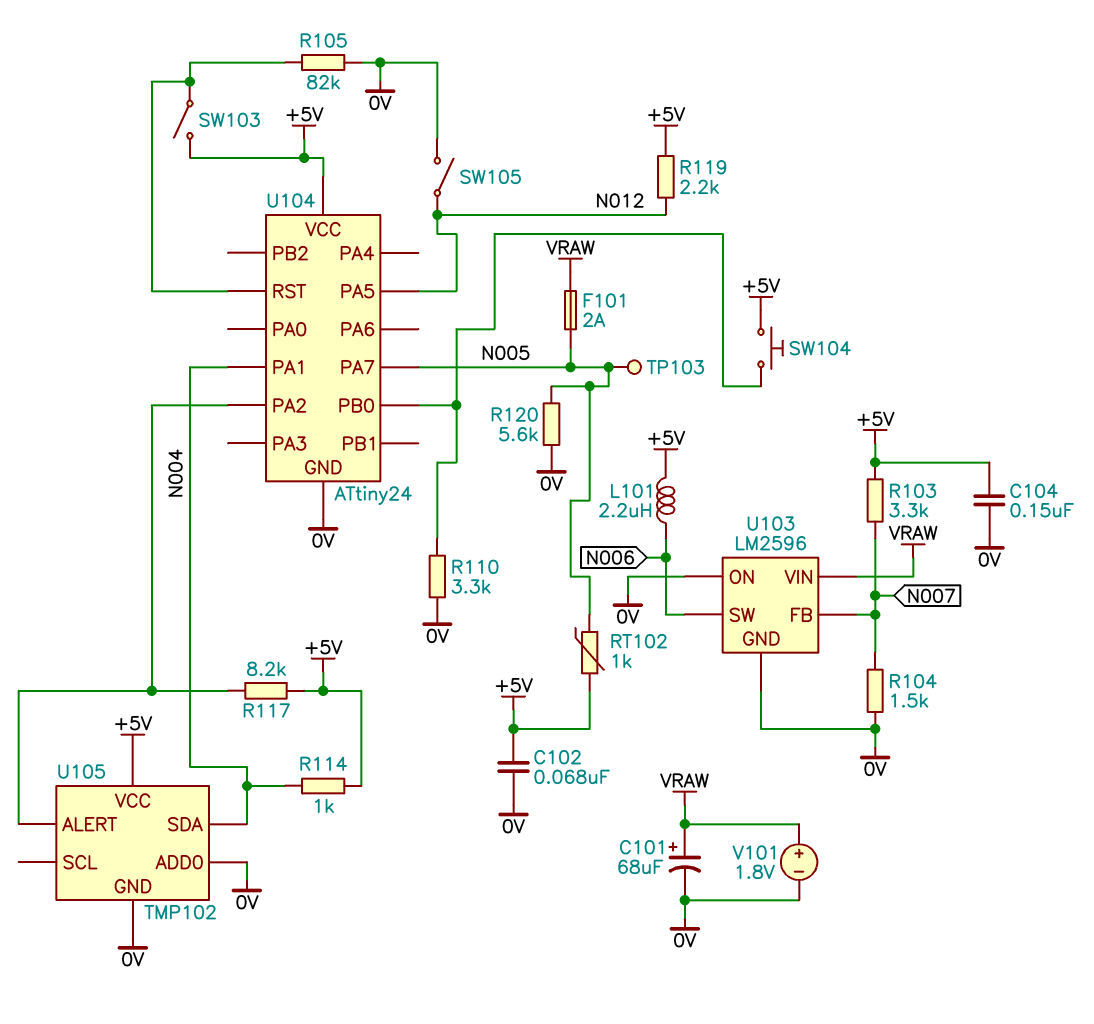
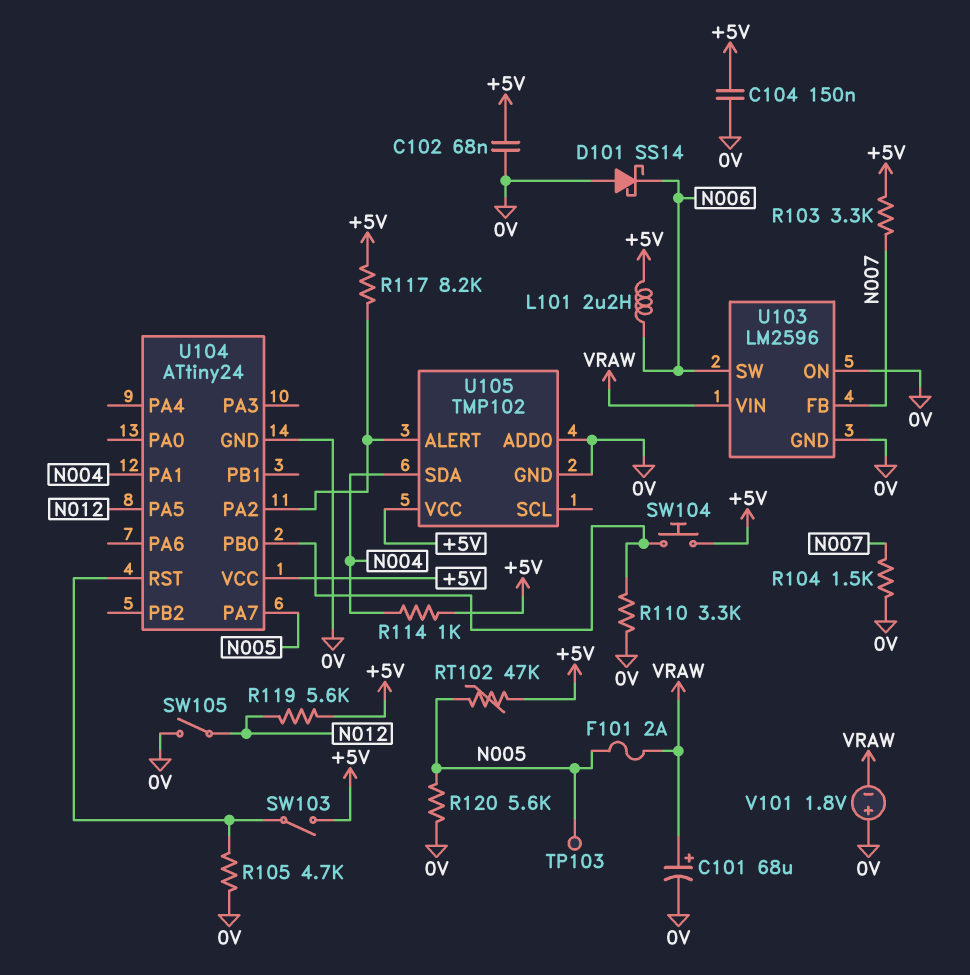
D101: none -> schottky SS14 (A 0V, K N006)
R105: 82k (0V, U104/RST) -> 4.7k (0V, U104/RST)
R119: 2.2k (+5V, N012) -> 5.6k (+5V, N012)
RT102: 1k (+5V, N005) -> 47k (+5V, N005)
V101: 1.8V (plus VRAW, minus 0V) -> 1.8V (plus 0V, minus VRAW)

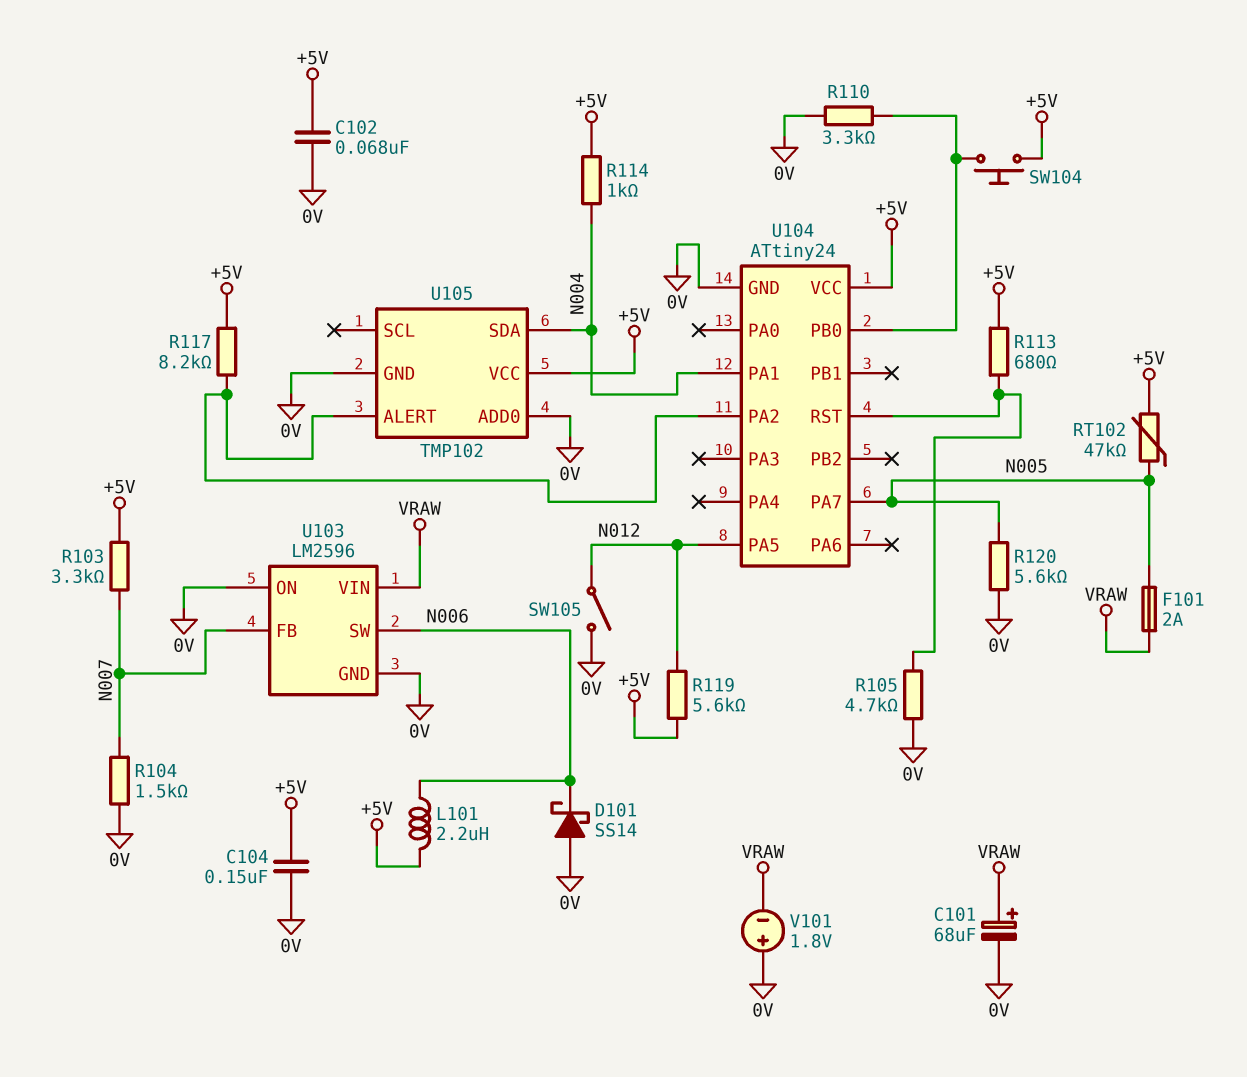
R113: none -> 680 (+5V, U104/RST)
SW103: switch (+5V, U104/RST) -> none
TP103: test point (N005) -> none

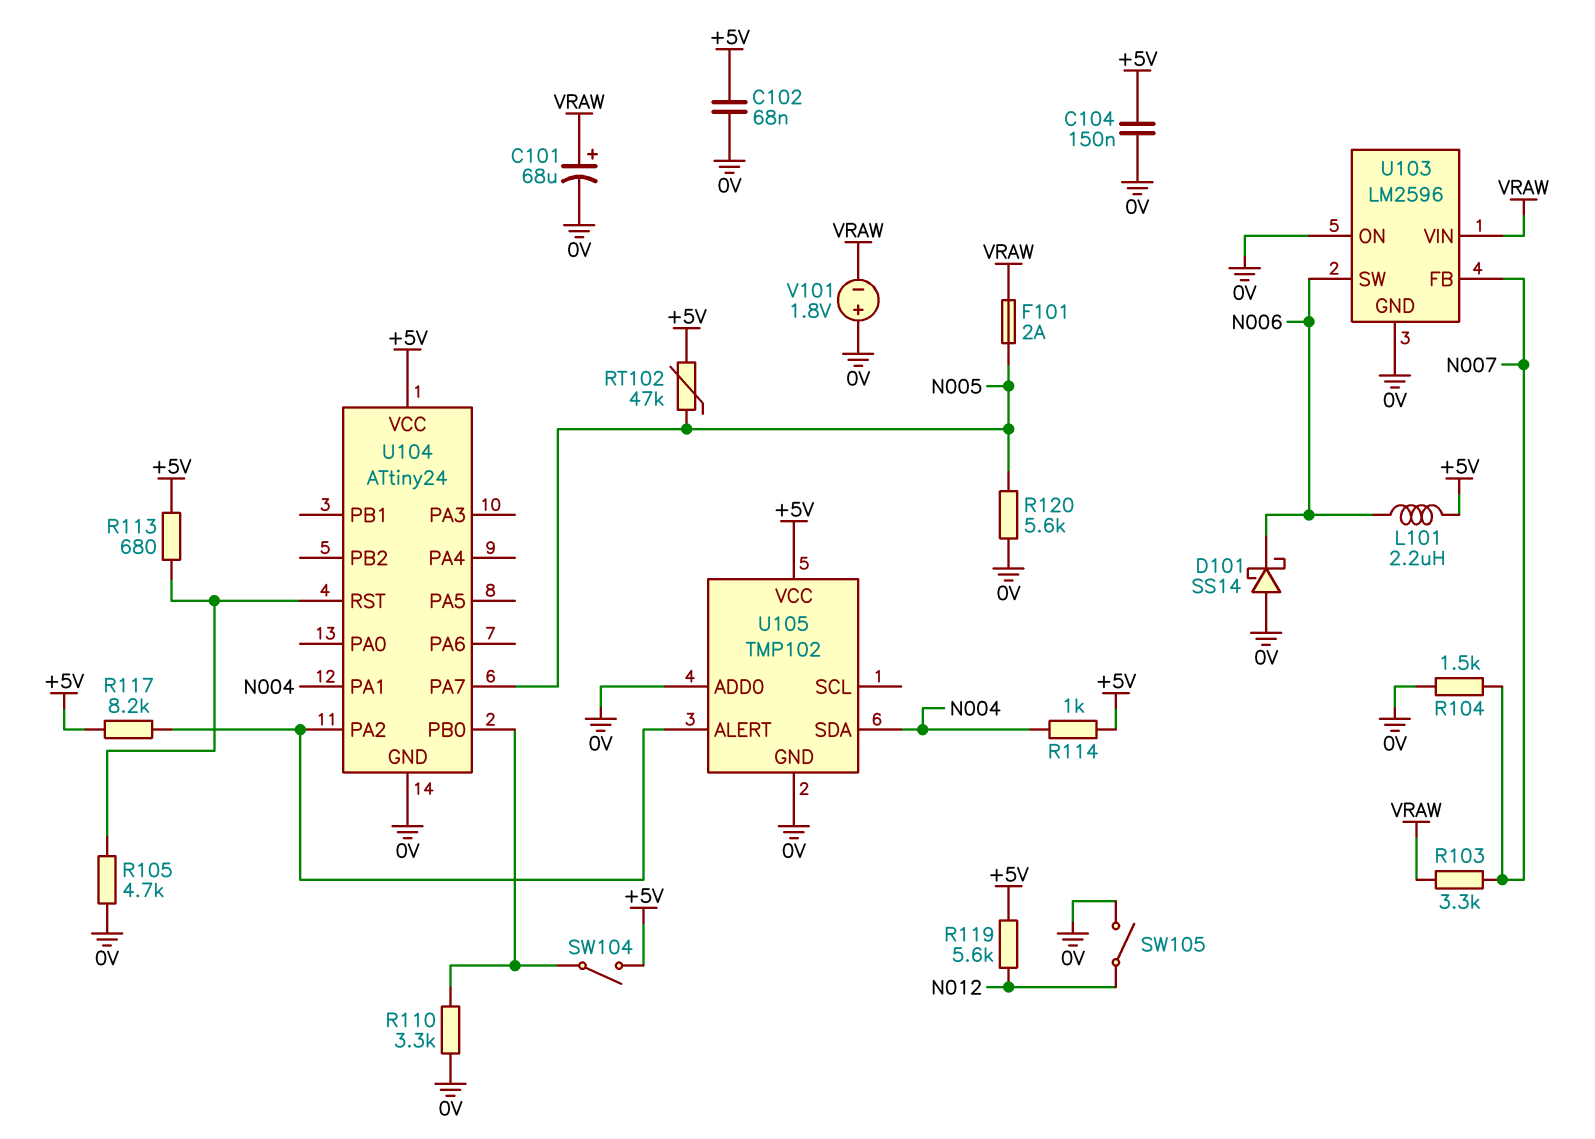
R103: 3.3k (+5V, N007) -> 3.3k (N007, VRAW)
SW104: button (+5V, U104/PB0) -> switch (+5V, U104/PB0)
U104 pin PA5: N012 -> none

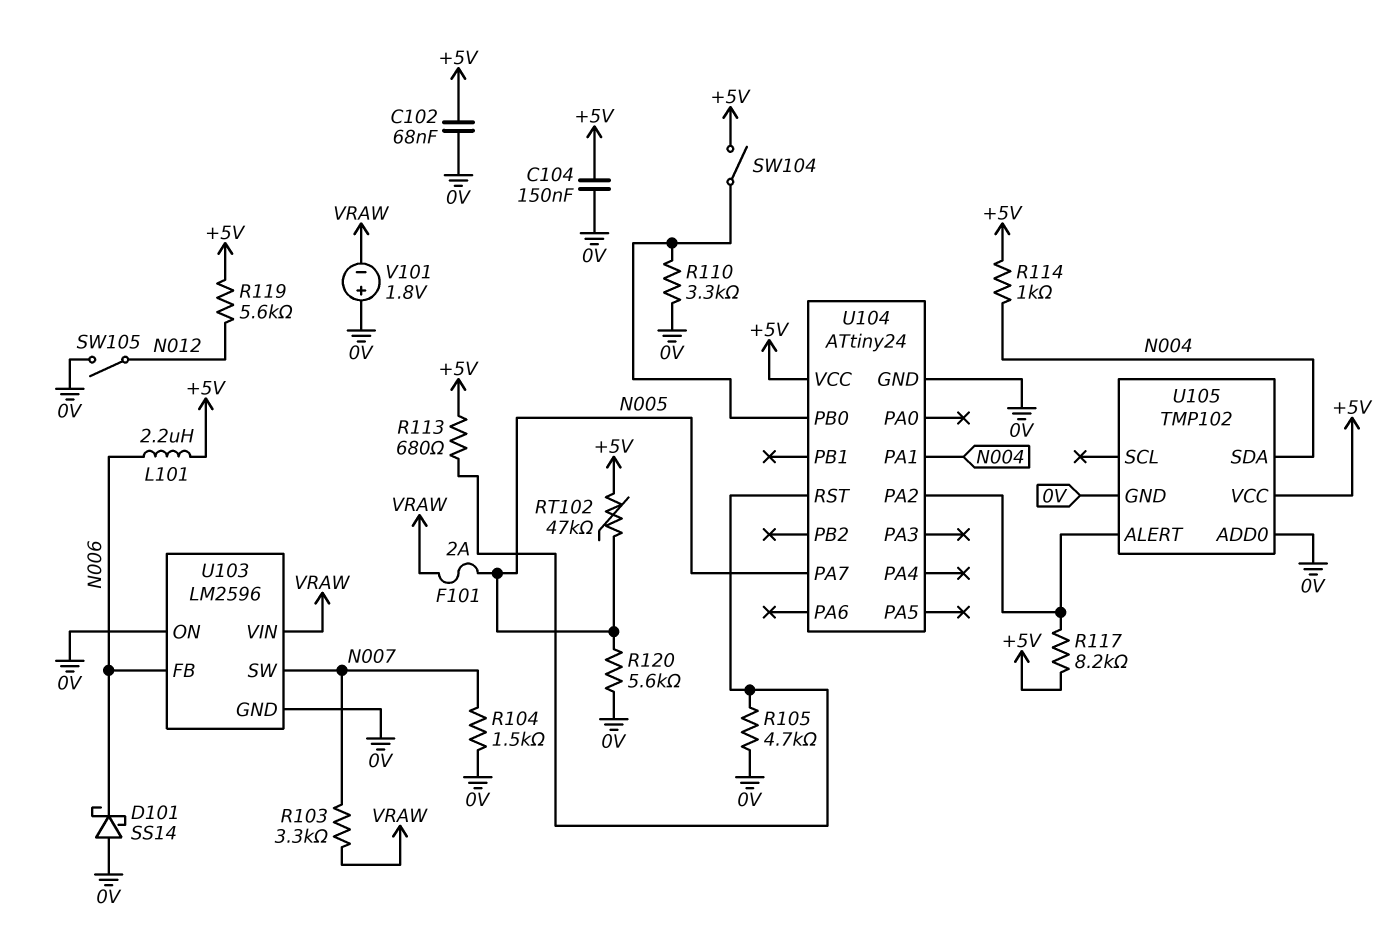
C101: 68uF (plus VRAW, minus 0V) -> none
U103 pin FB: N007 -> N006
U103 pin SW: N006 -> N007

